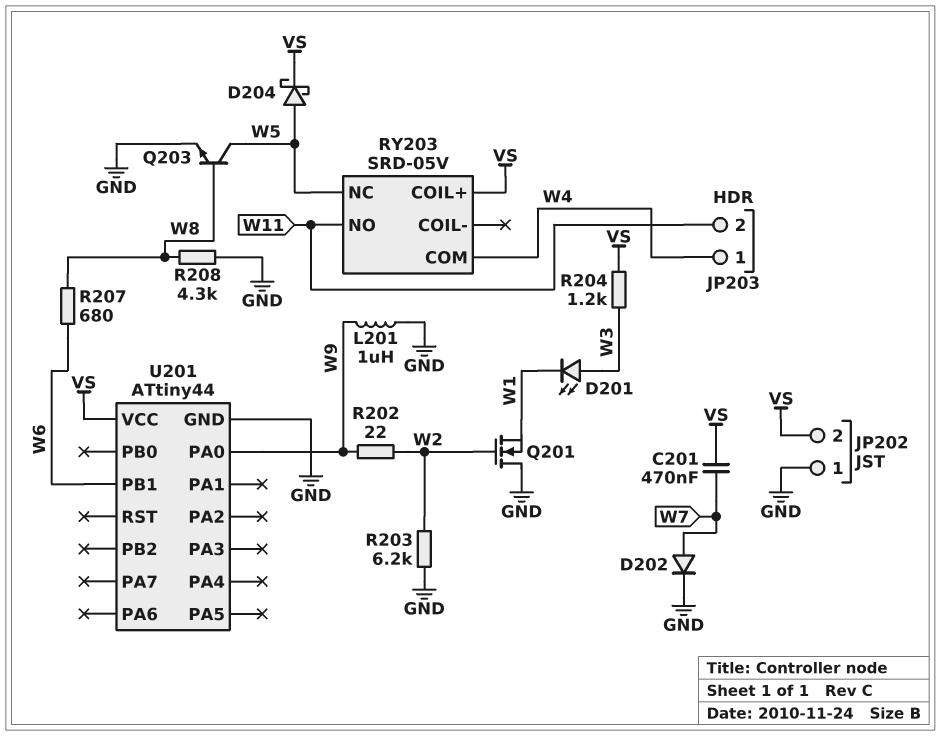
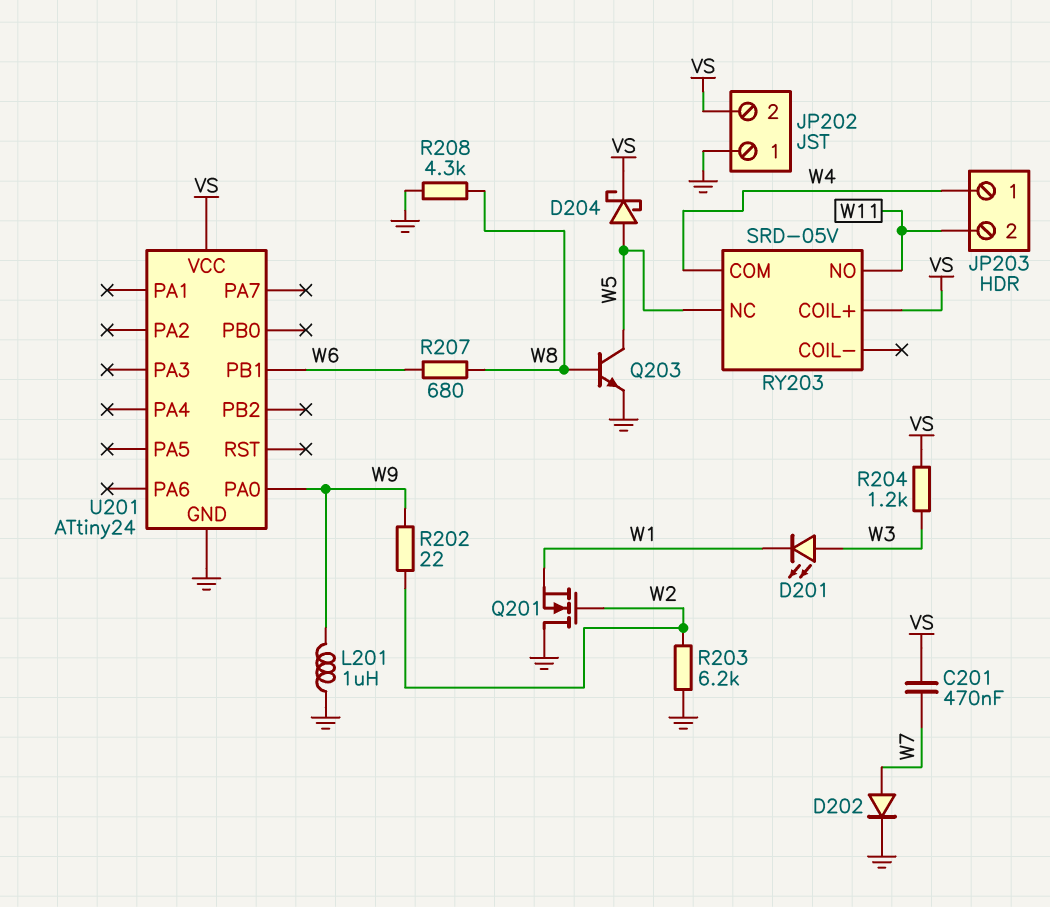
U201: ATtiny44 -> ATtiny24

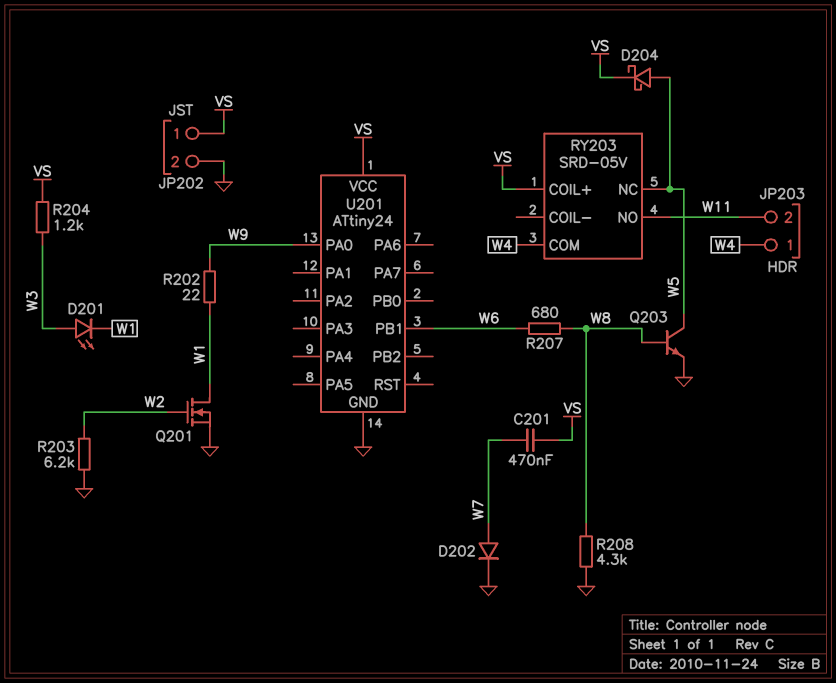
JP202 pin 1: GND -> VS
JP202 pin 2: VS -> GND
L201: 1uH (GND, W9) -> none
Q201: NMOS (G W2, D GND, S W1) -> NMOS (G W2, D W1, S GND)
R202: 22 (W2, W9) -> 22 (W1, W9)

